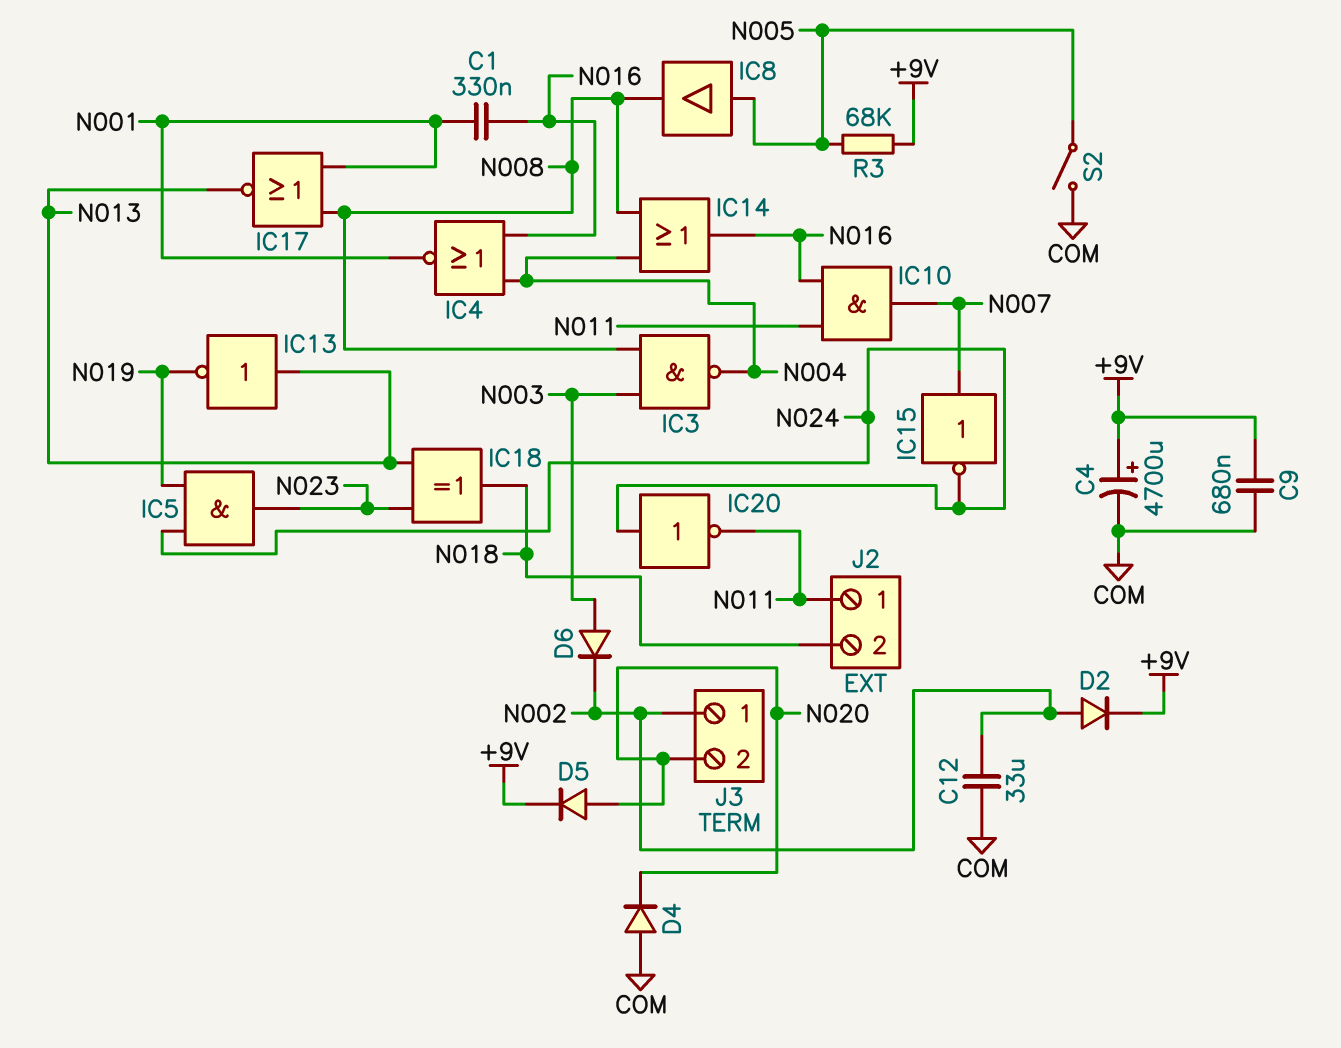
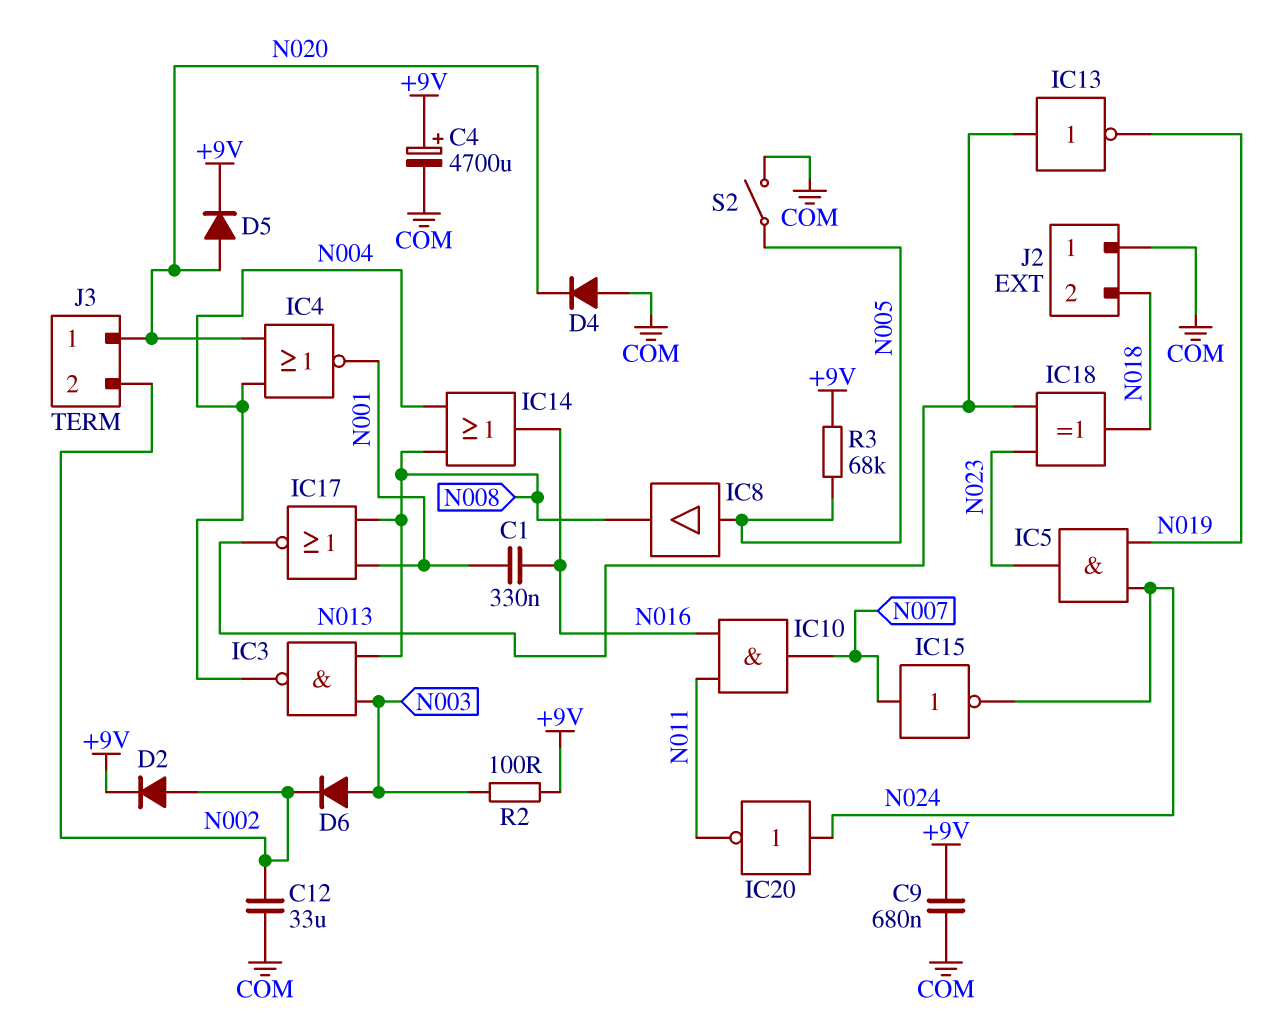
IC4: NOR (in N004, in N016, out N001) -> NOR (in N004, in N020, out N001)
J2 pin 1: N011 -> COM
J3 pin 1: N002 -> N020
J3 pin 2: N020 -> N002
R2: none -> 100 (+9V, N003)

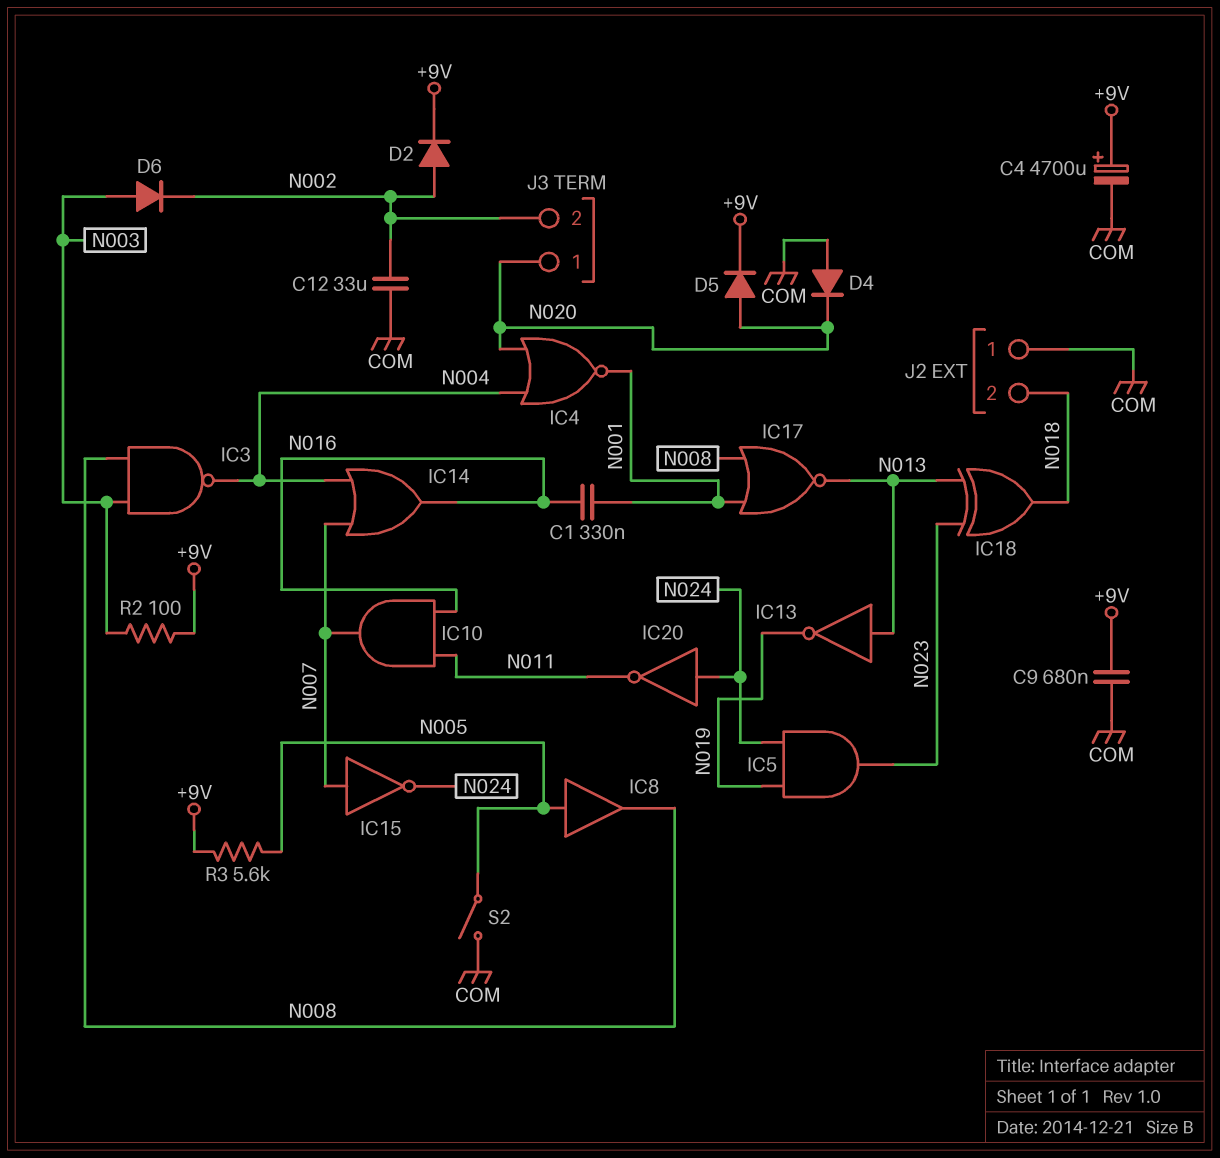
IC14: OR (in N004, in N008, out N016) -> OR (in N004, in N007, out N016)
R3: 68k (+9V, N005) -> 5.6k (+9V, N005)

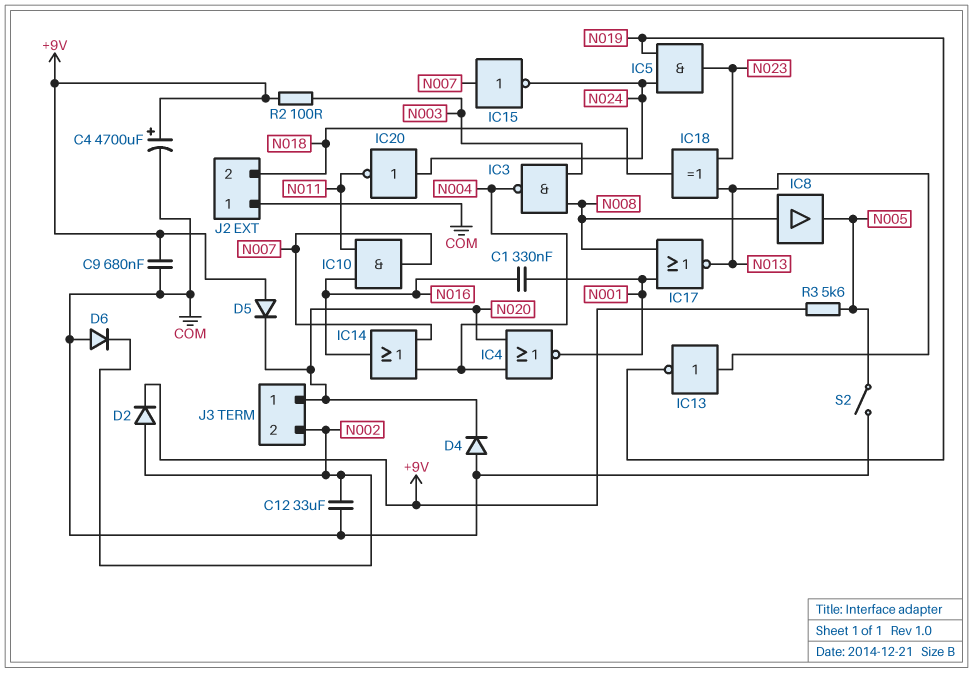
D5: diode (A N020, K +9V) -> diode (A +9V, K N020)
D6: diode (A N003, K N002) -> diode (A COM, K N002)
IC8: buffer (in N005, out N008) -> buffer (in N008, out N005)

